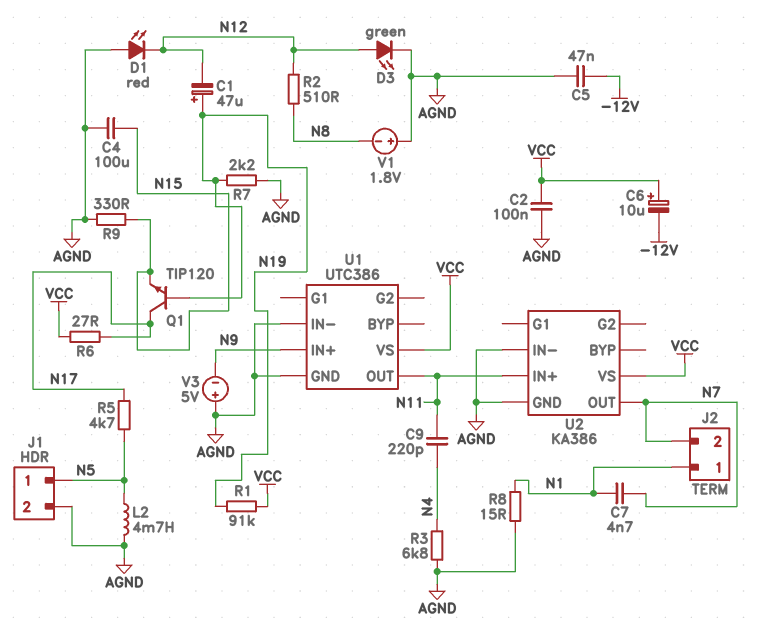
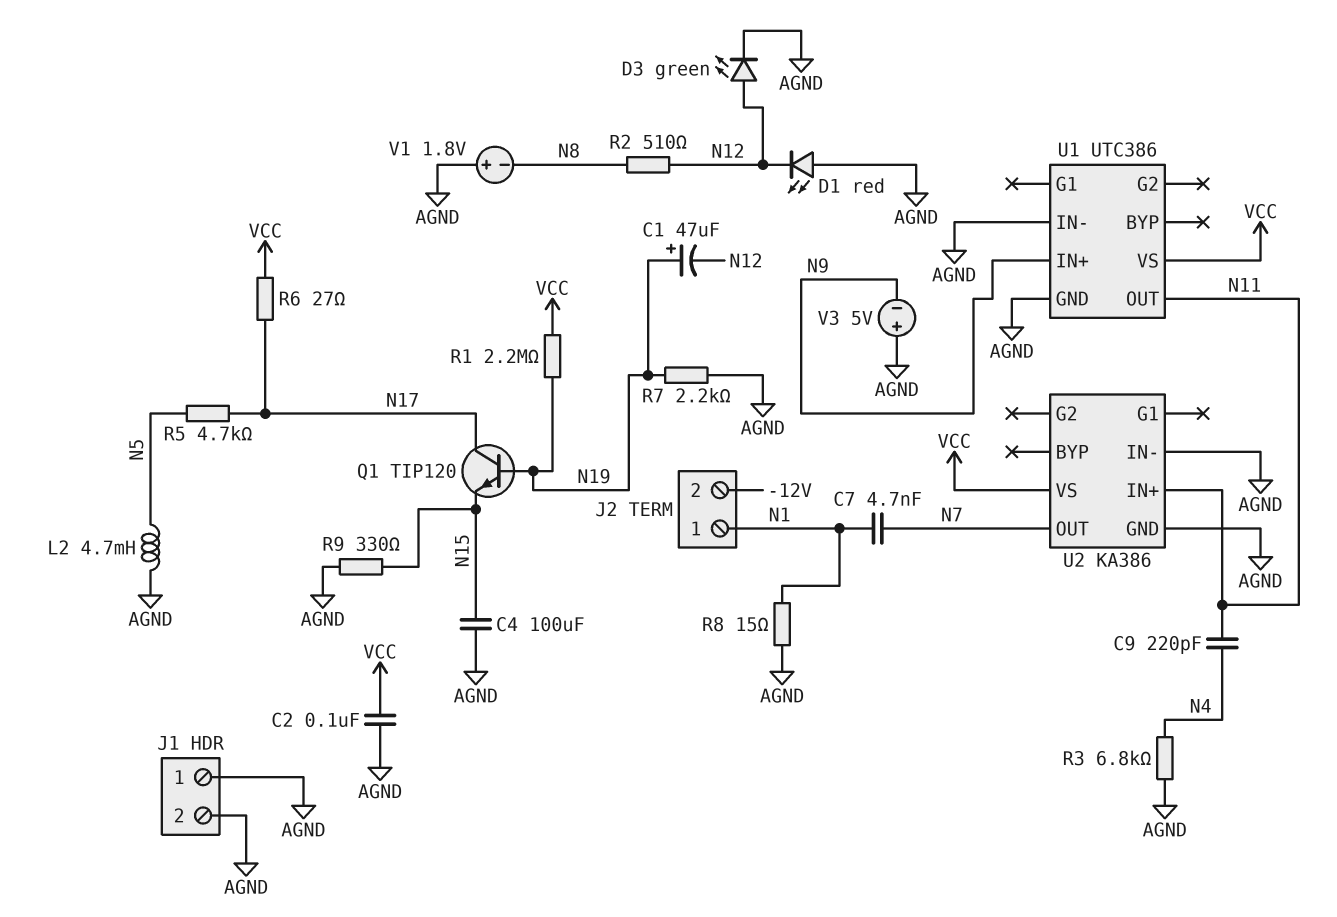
C5: 47nF (-12V, AGND) -> none
C6: 10uF (plus VCC, minus -12V) -> none
J1 pin 1: N5 -> AGND
J2 pin 2: N7 -> -12V
R1: 91k (N19, VCC) -> 2.2M (N19, VCC)

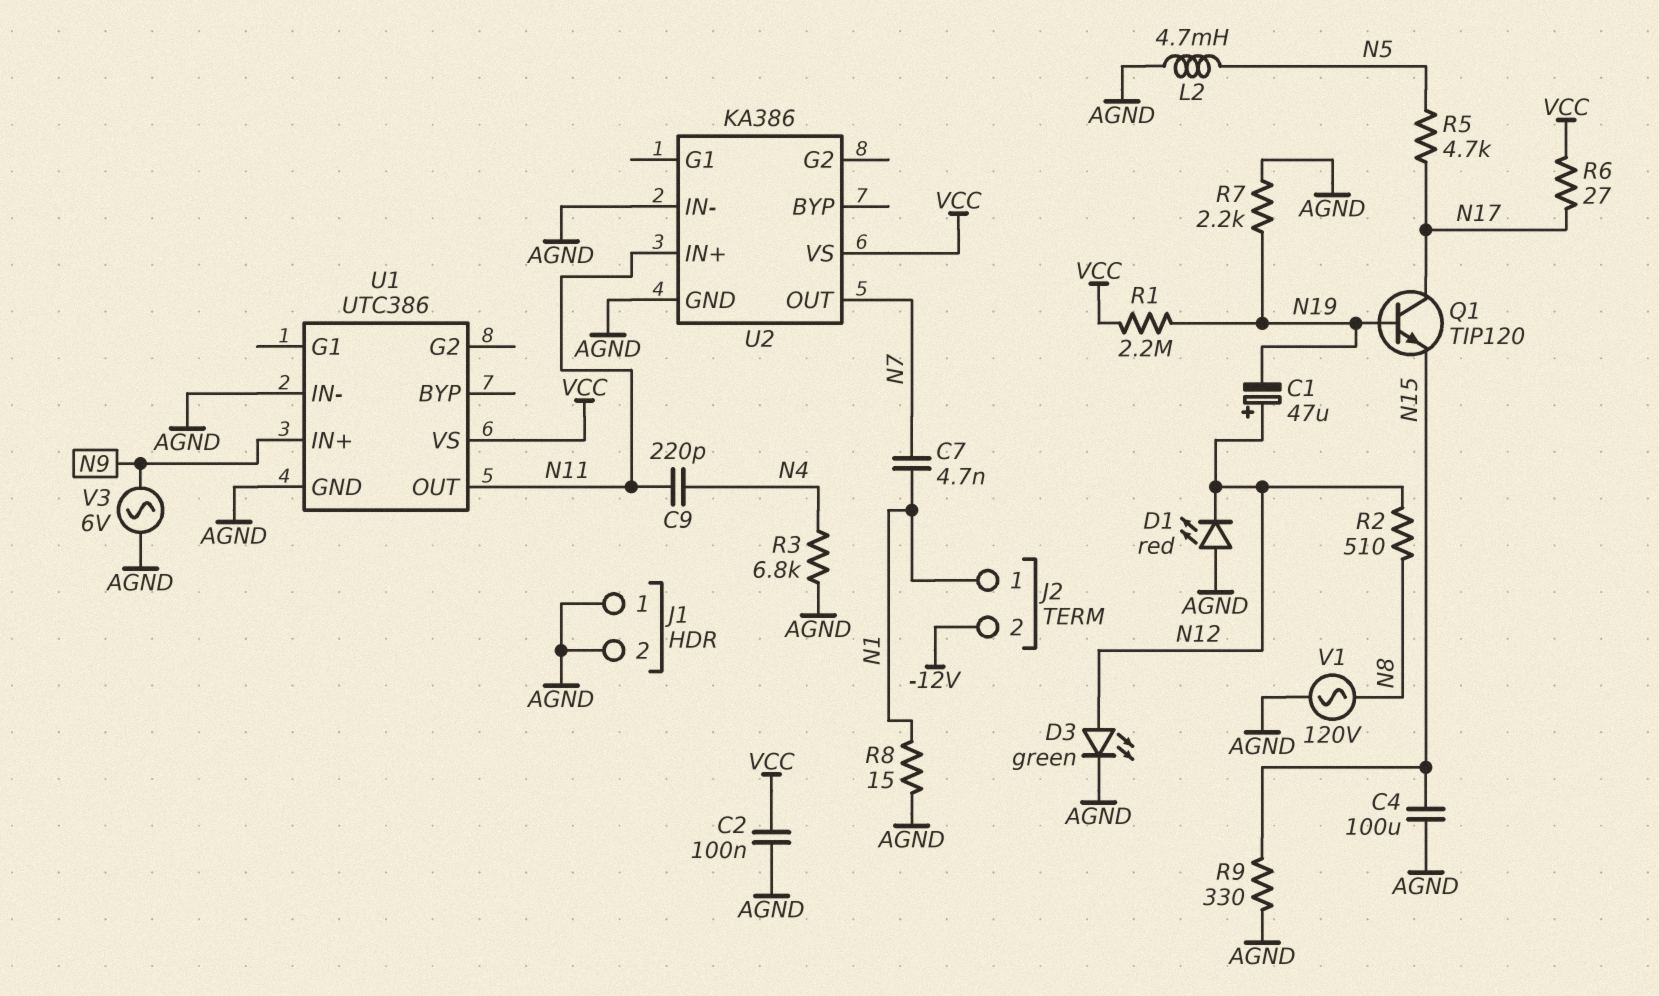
C1: 47uF (plus N19, minus N12) -> 47uF (plus N12, minus N19)
V1: 1.8V (plus AGND, minus N8) -> AC 120V (AGND, N8)
V3: 5V (plus AGND, minus N9) -> AC 6V (AGND, N9)

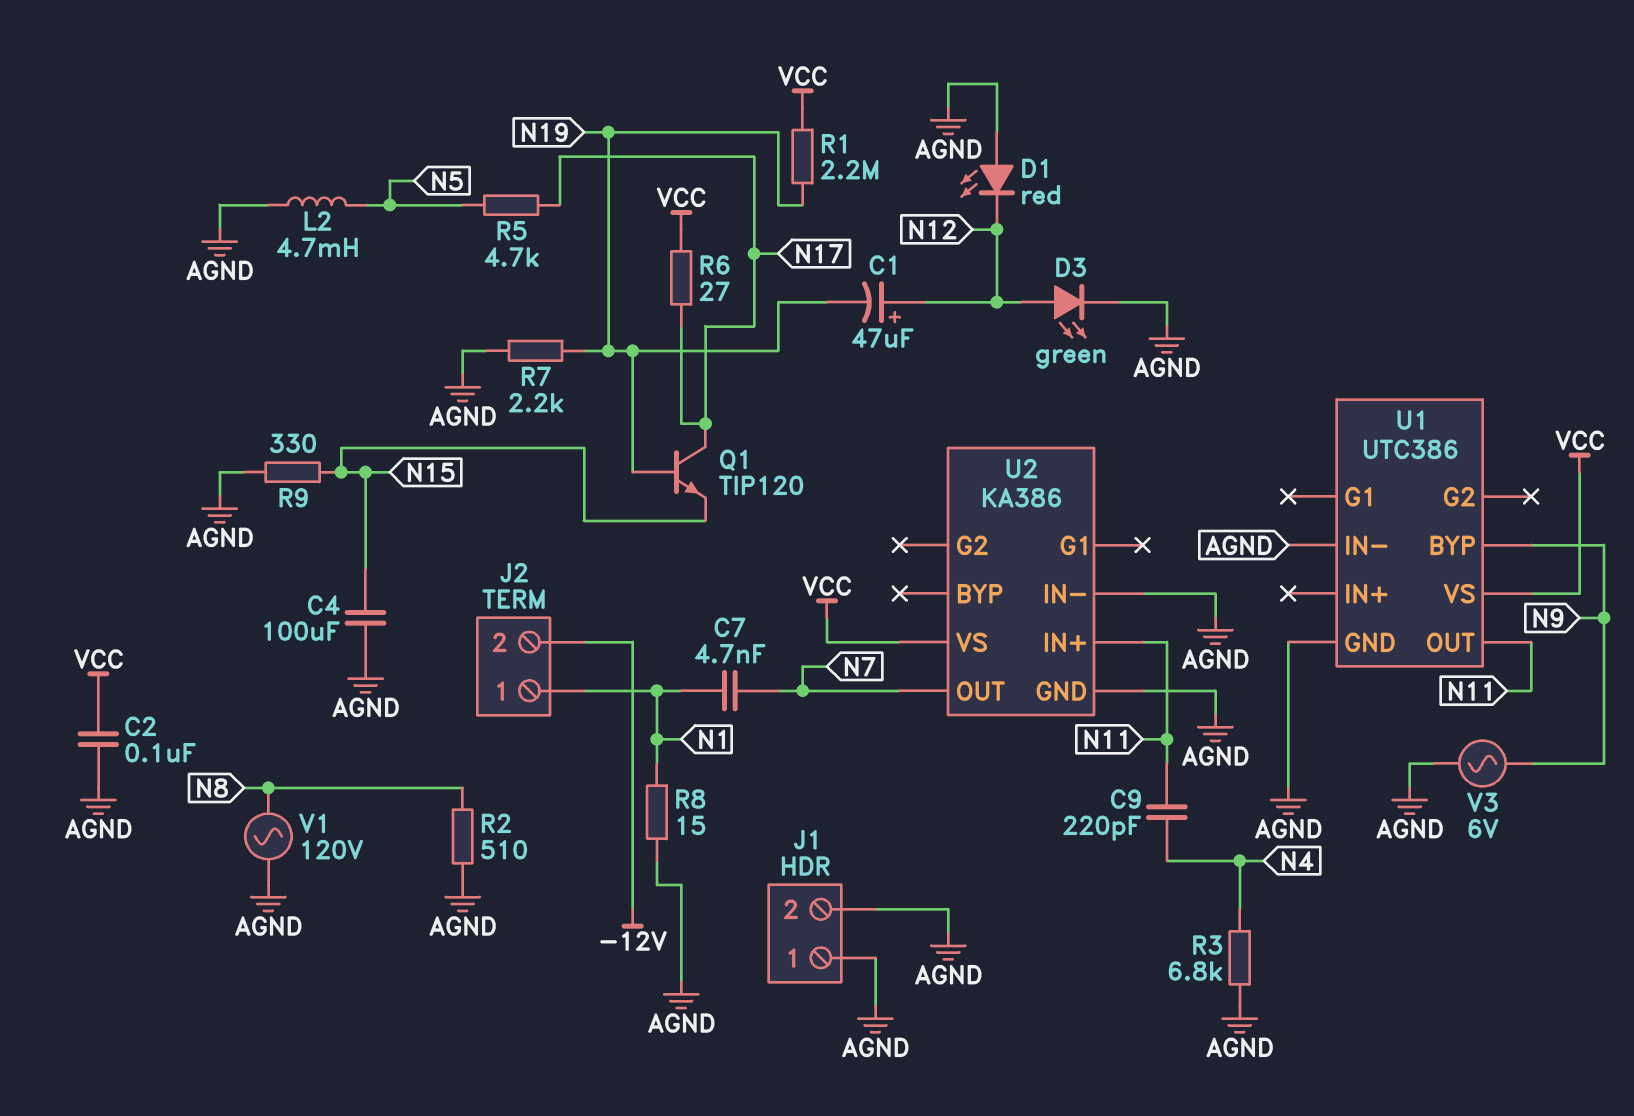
R2: 510 (N8, N12) -> 510 (AGND, N8)
U1 pin BYP: none -> N9
U1 pin IN+: N9 -> none

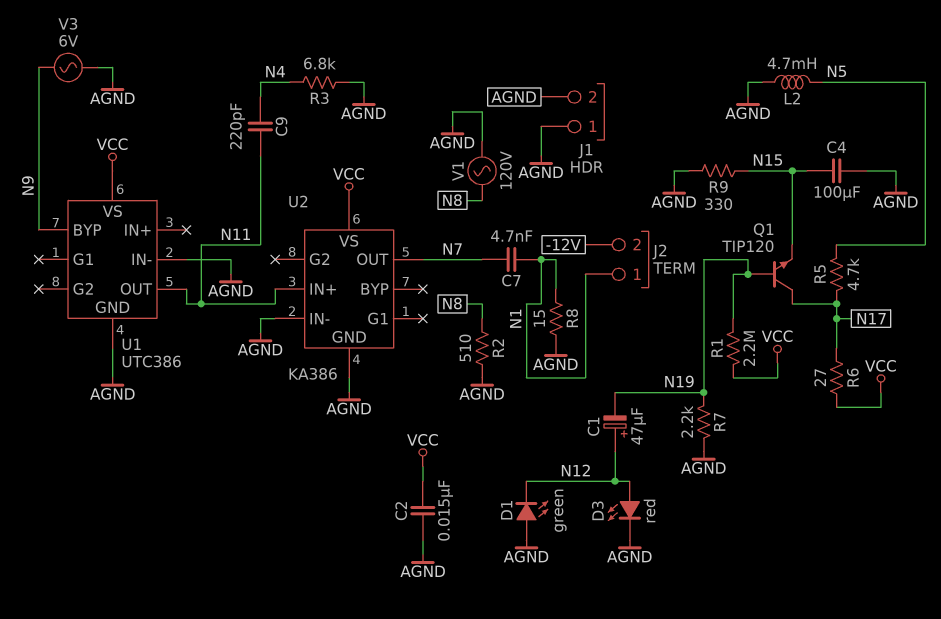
C2: 100nF (AGND, VCC) -> 15nF (AGND, VCC)
D1: LED red (A AGND, K N12) -> LED green (A AGND, K N12)
D3: LED green (A N12, K AGND) -> LED red (A N12, K AGND)

